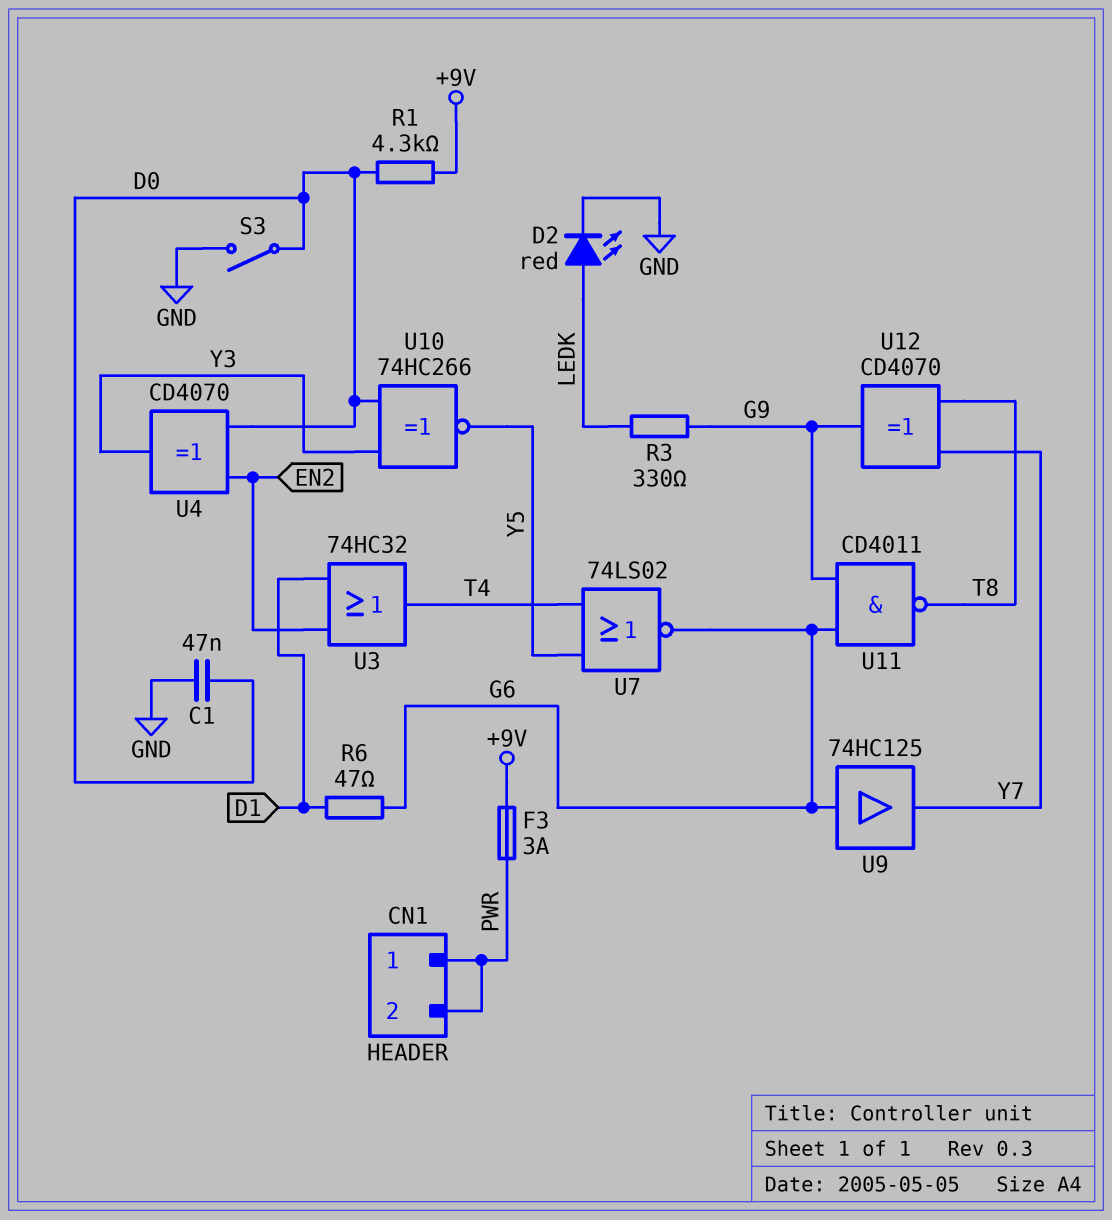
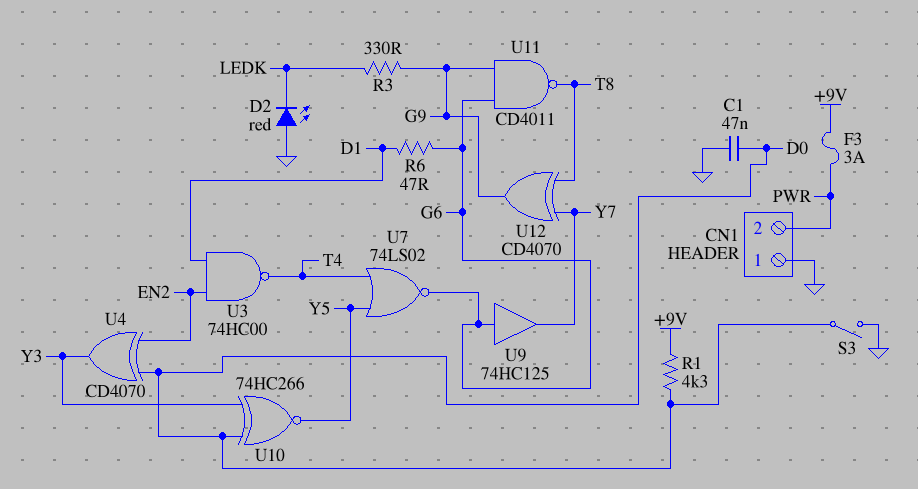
CN1 pin 1: PWR -> GND
D2: LED red (A LEDK, K GND) -> LED red (A GND, K LEDK)
U3: OR 74HC32 (in D1, in EN2, out T4) -> NAND 74HC00 (in D1, in EN2, out T4)

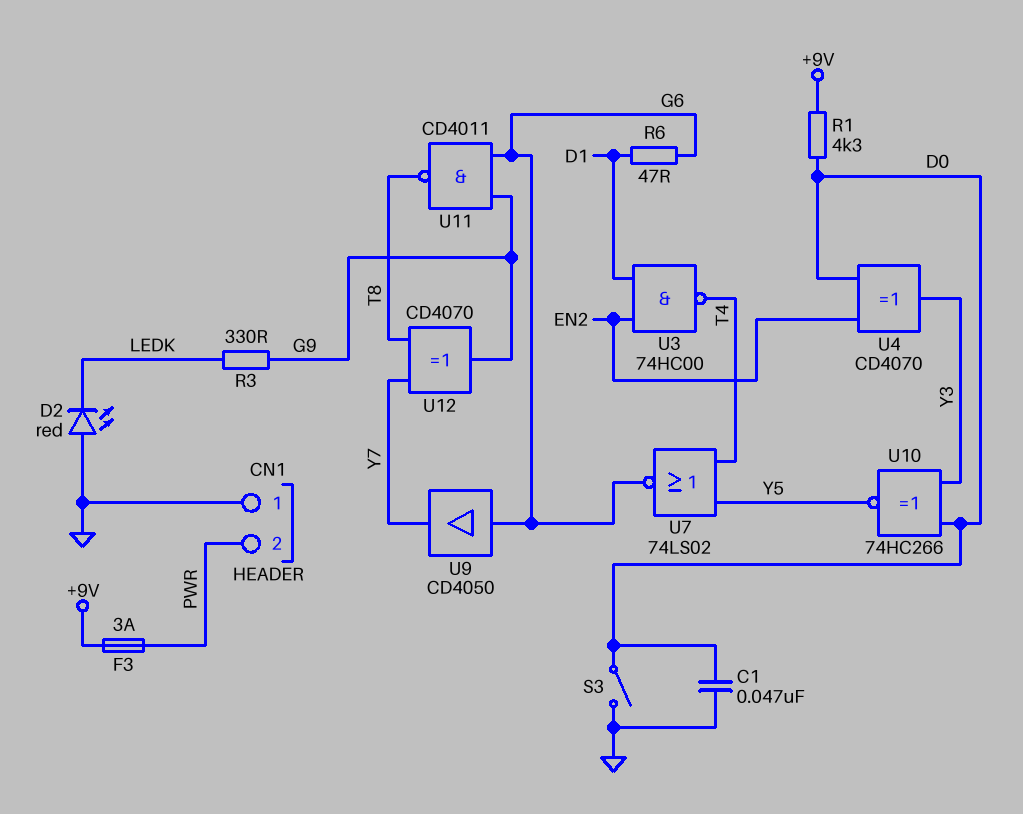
U9: buffer 74HC125 (in G6, out Y7) -> buffer CD4050 (in G6, out Y7)

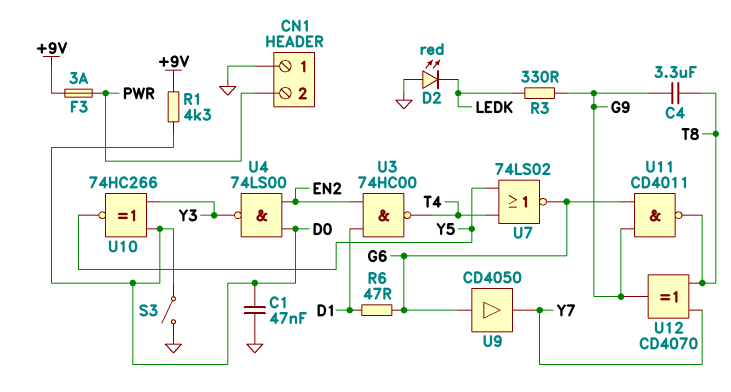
C4: none -> 3.3uF (G9, T8)
U4: XOR CD4070 (in D0, in EN2, out Y3) -> NAND 74LS00 (in D0, in EN2, out Y3)

